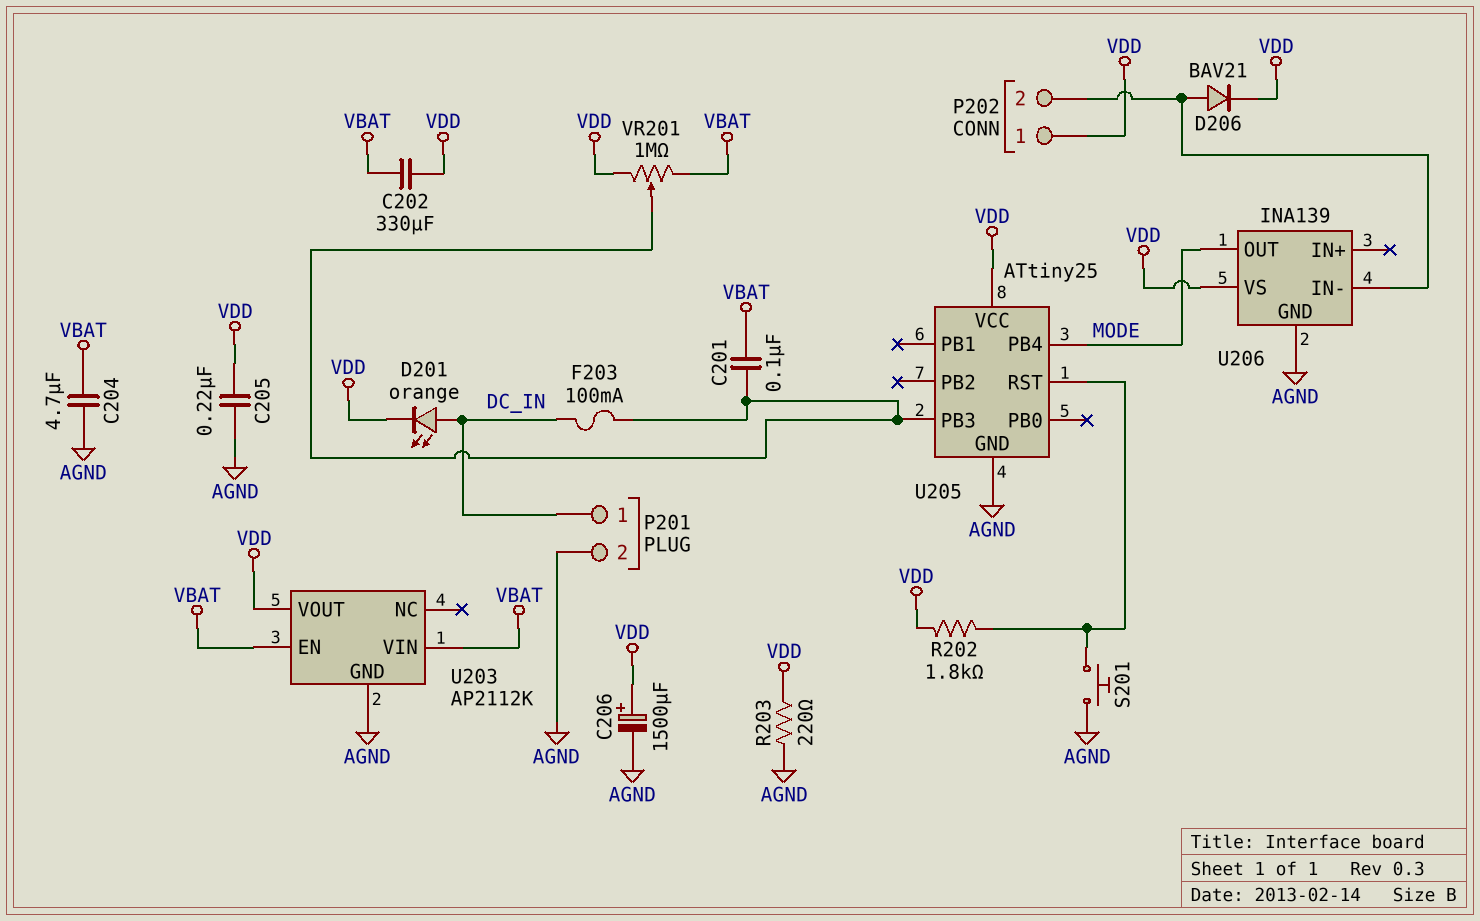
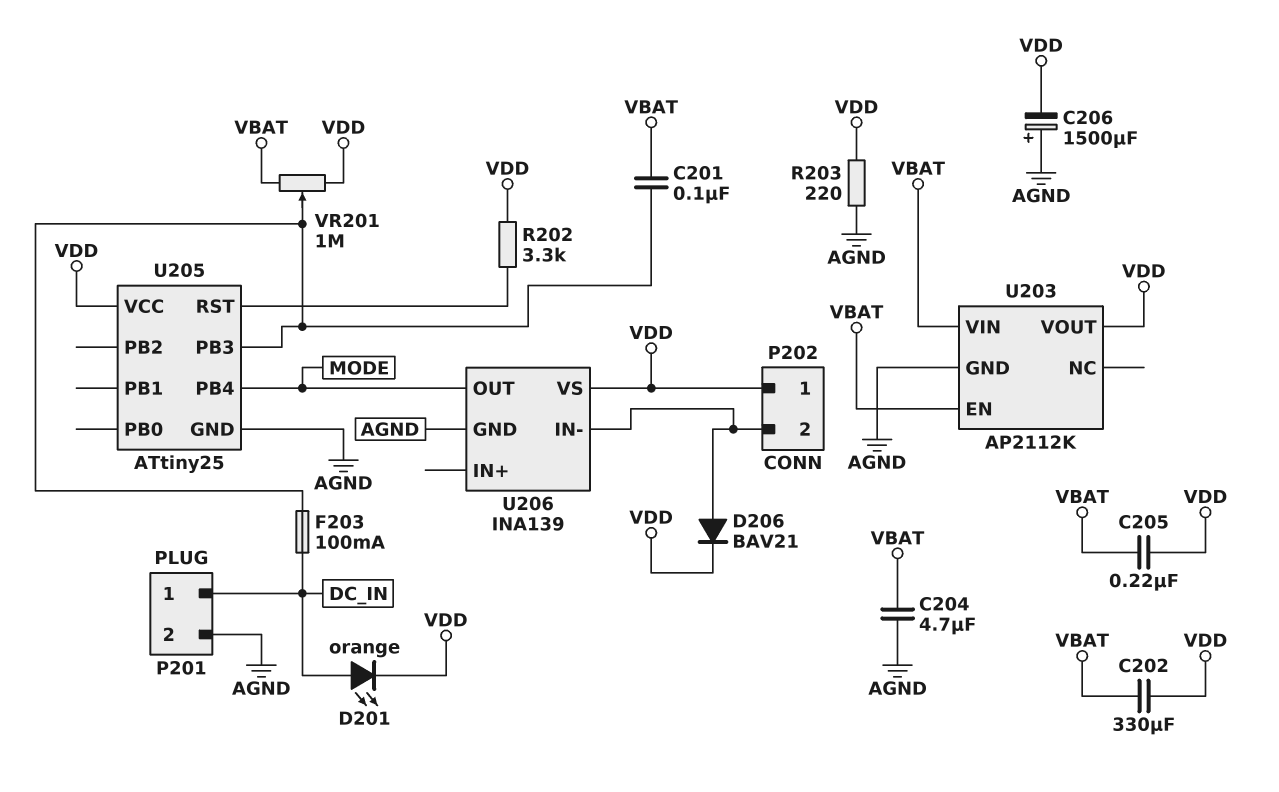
C205: 220nF (AGND, VDD) -> 220nF (VBAT, VDD)
C206: 1500uF (plus VDD, minus AGND) -> 1500uF (plus AGND, minus VDD)
R202: 1.8k (U205/RST, VDD) -> 3.3k (U205/RST, VDD)
S201: button (AGND, U205/RST) -> none

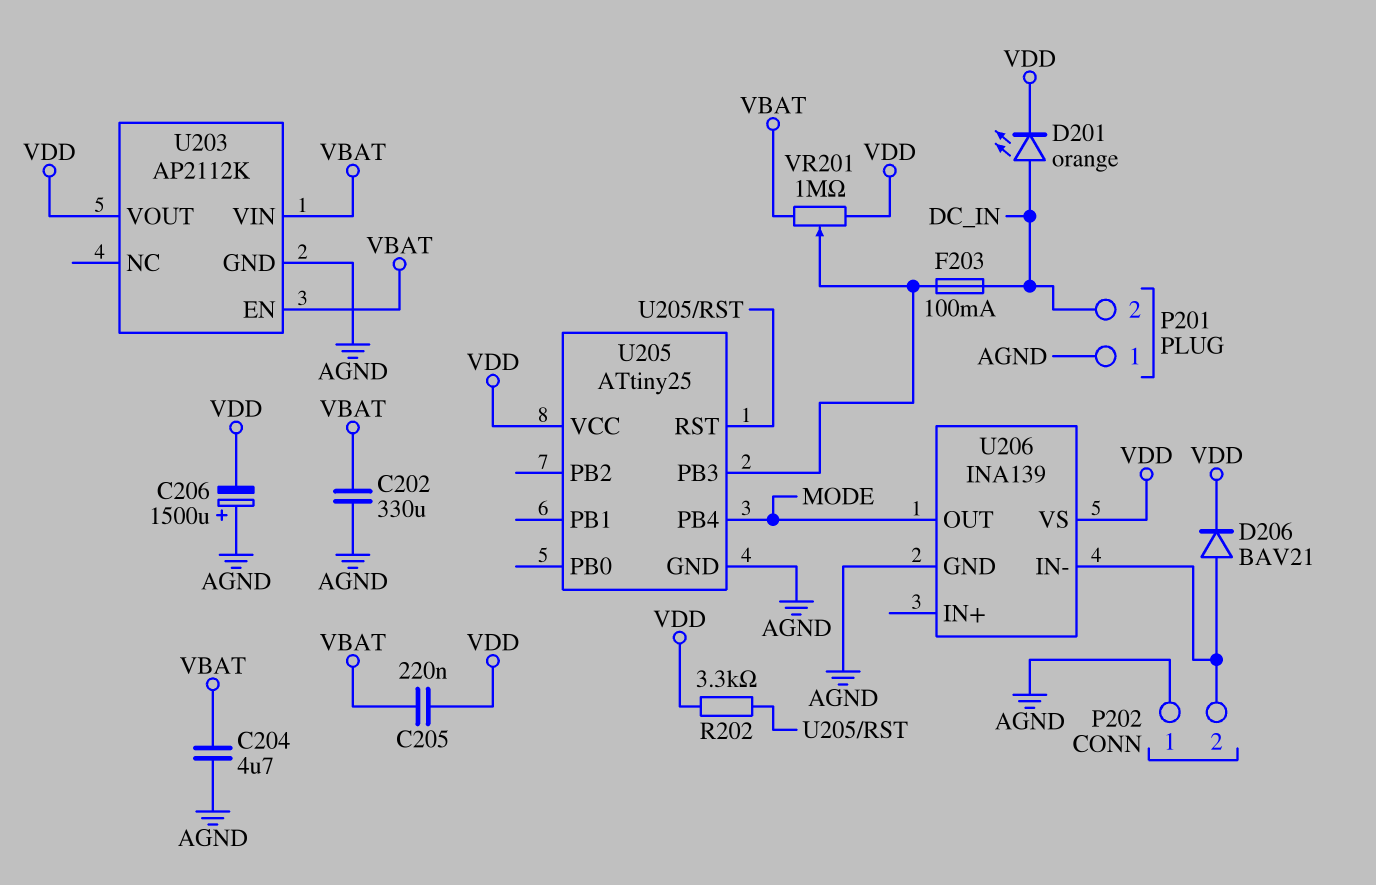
C201: 100nF (U205/PB3, VBAT) -> none
C202: 330uF (VBAT, VDD) -> 330uF (AGND, VBAT)
P201 pin 1: DC_IN -> AGND
P201 pin 2: AGND -> DC_IN
P202 pin 1: VDD -> AGND
R203: 220 (AGND, VDD) -> none

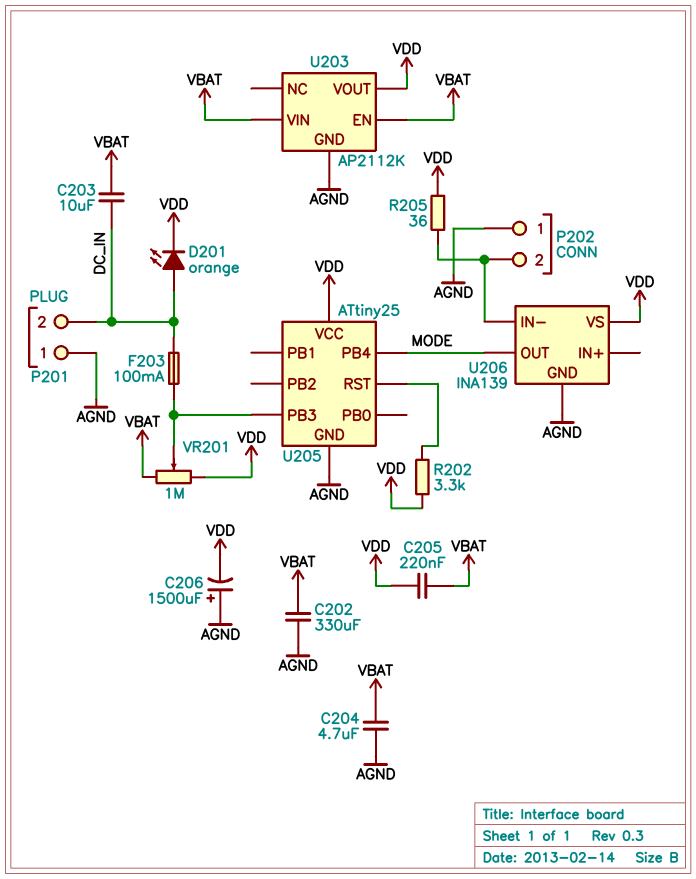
C203: none -> 10uF (DC_IN, VBAT)
D206: diode BAV21 (A P202/2, K VDD) -> none
R205: none -> 36 (P202/2, VDD)

